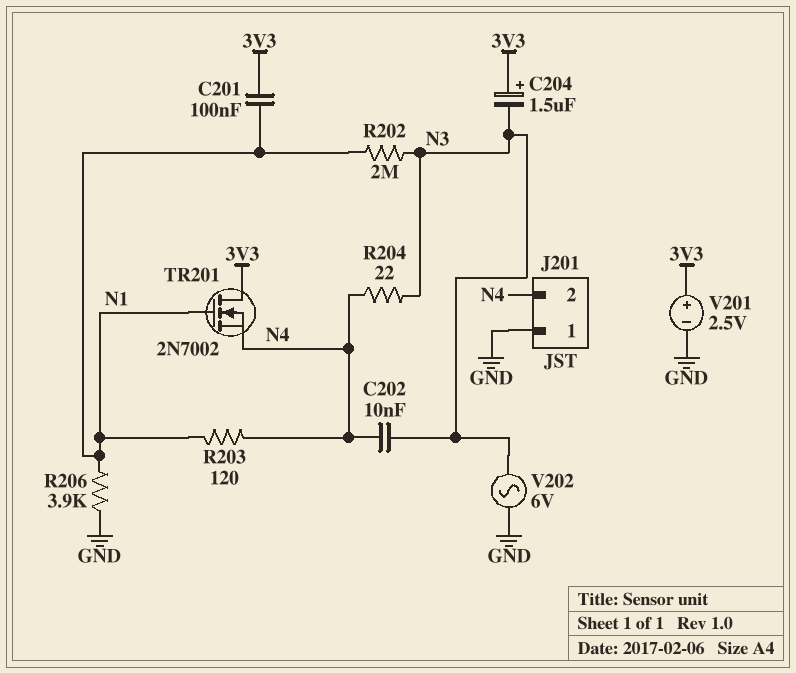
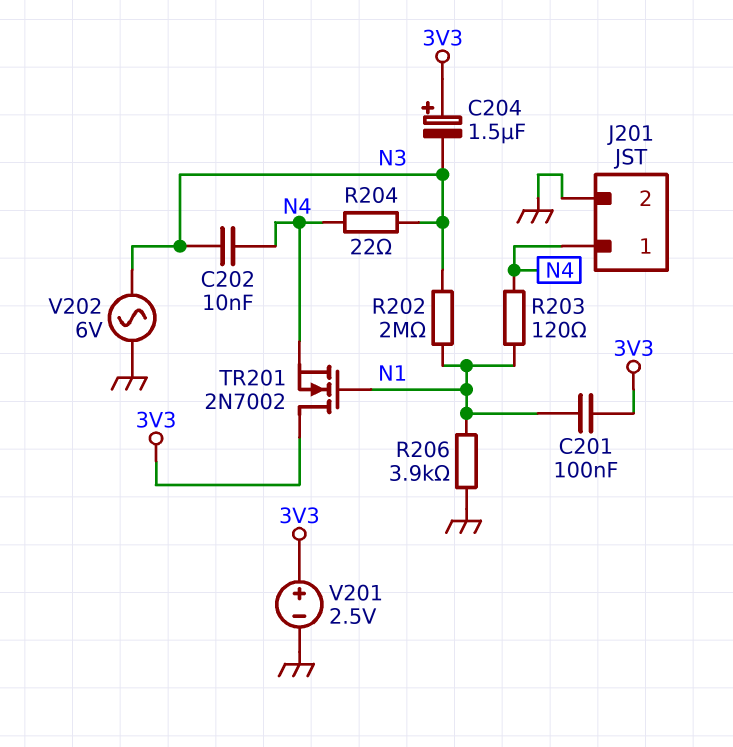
J201 pin 1: GND -> N4
J201 pin 2: N4 -> GND

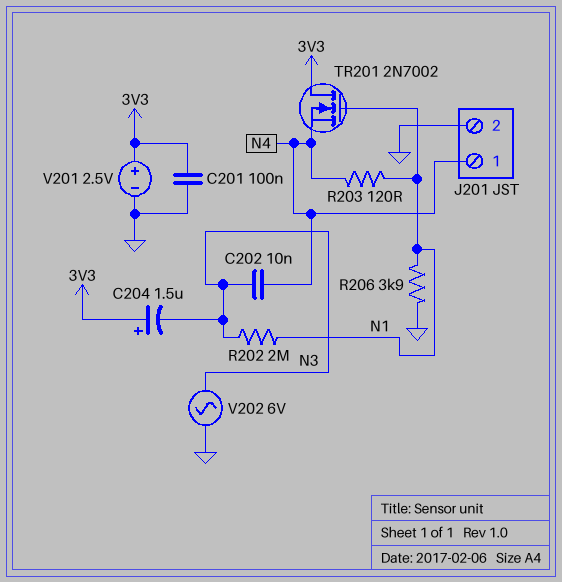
C201: 100nF (3V3, N1) -> 100nF (3V3, GND)
R204: 22 (N3, N4) -> none

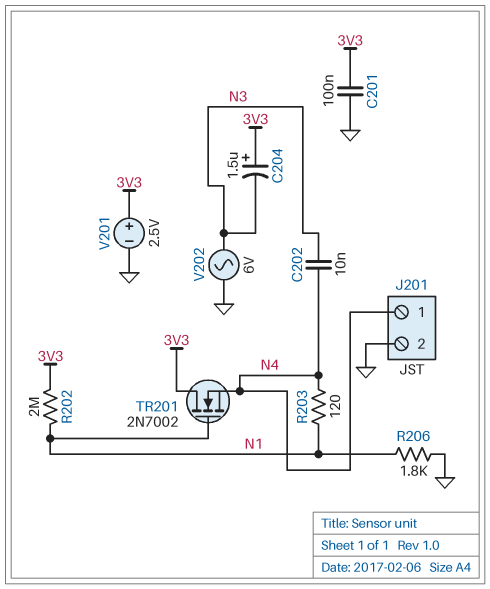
R202: 2M (N1, N3) -> 2M (3V3, N1)
R206: 3.9k (GND, N1) -> 1.8k (GND, N1)

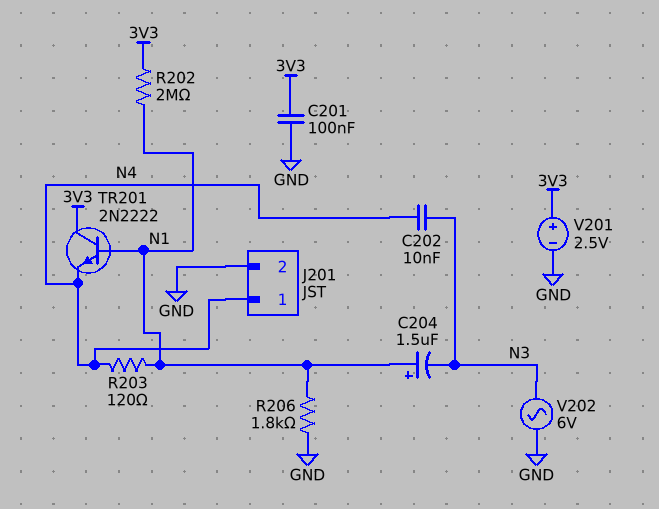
C204: 1.5uF (plus 3V3, minus N3) -> 1.5uF (plus N1, minus N3)
TR201: NMOS 2N7002 (G N1, D 3V3, S N4) -> NPN 2N2222 (B N1, C 3V3, E N4)

